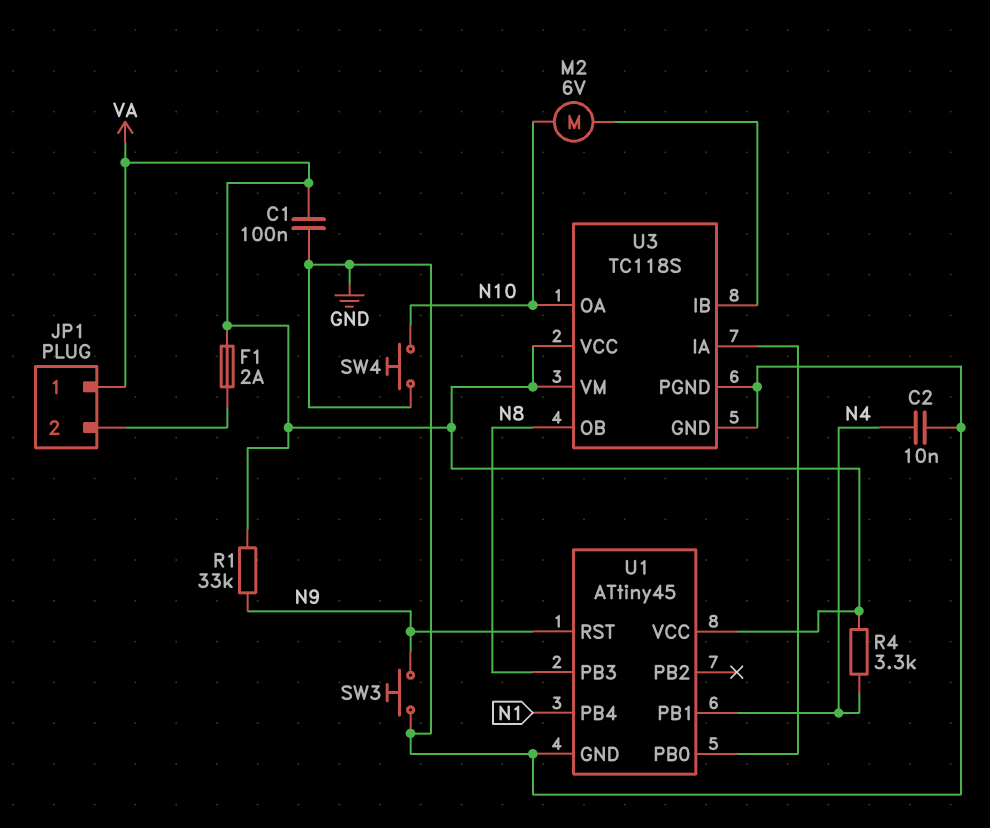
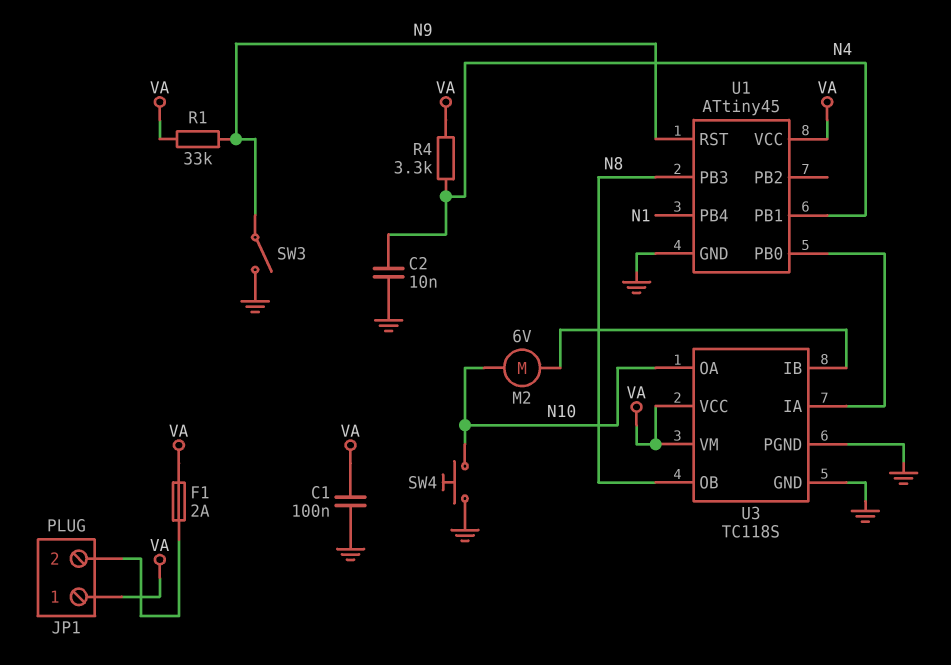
SW3: button (GND, N9) -> switch (GND, N9)

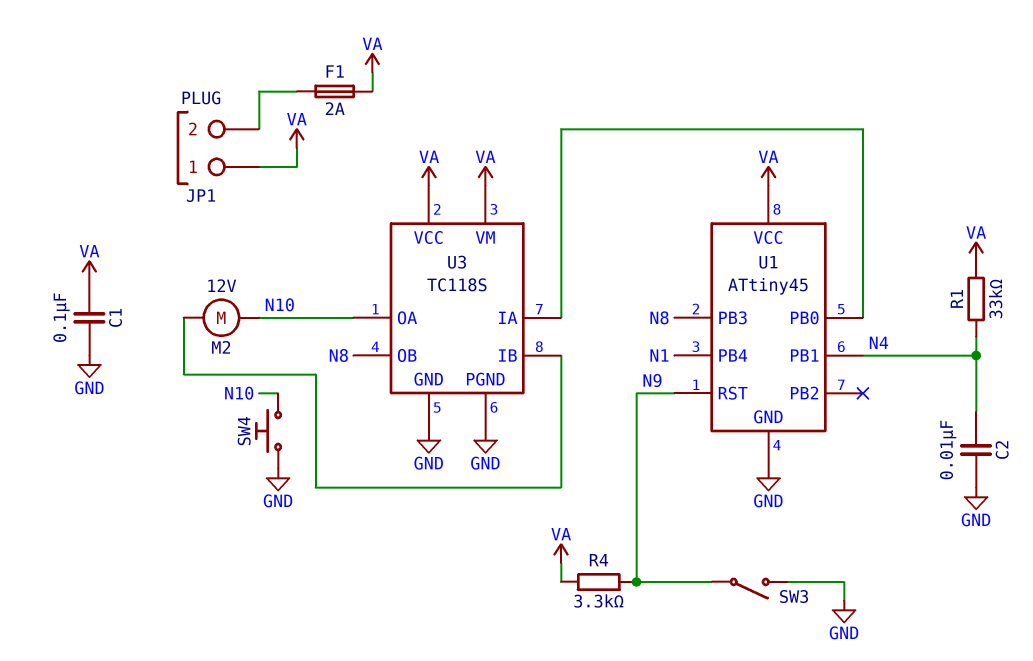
M2: motor 6V (N10, U3/IB) -> motor 12V (N10, U3/IB)
R1: 33k (N9, VA) -> 33k (N4, VA)
R4: 3.3k (N4, VA) -> 3.3k (N9, VA)

